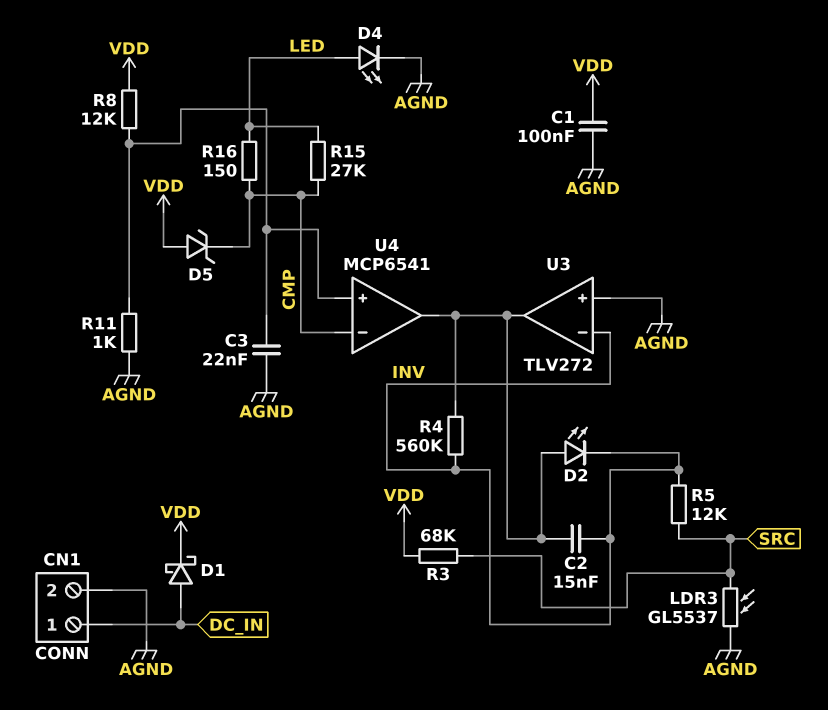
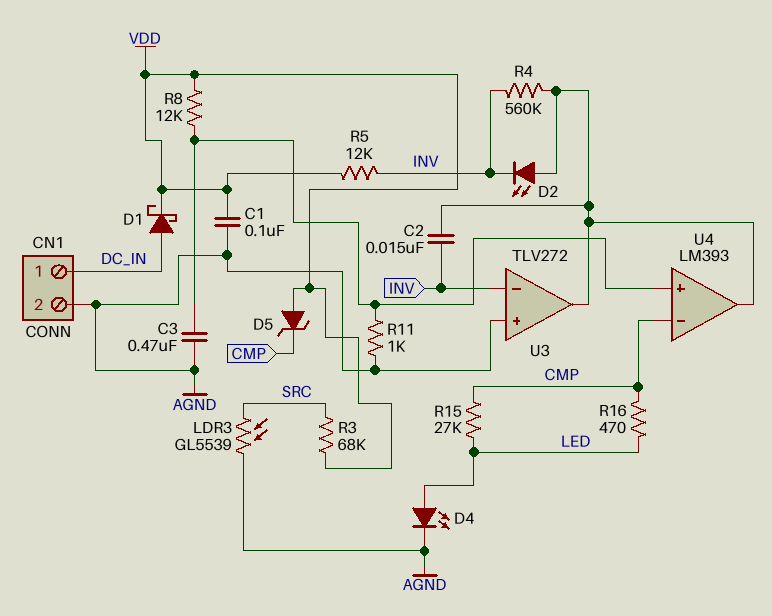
C3: 22nF (AGND, U4/in+) -> 470nF (AGND, U4/in+)
LDR3: GL5537 (AGND, SRC) -> GL5539 (AGND, SRC)
R5: 12k (INV, SRC) -> 12k (INV, VDD)
R16: 150 (CMP, LED) -> 470 (CMP, LED)
U4: MCP6541 -> LM393

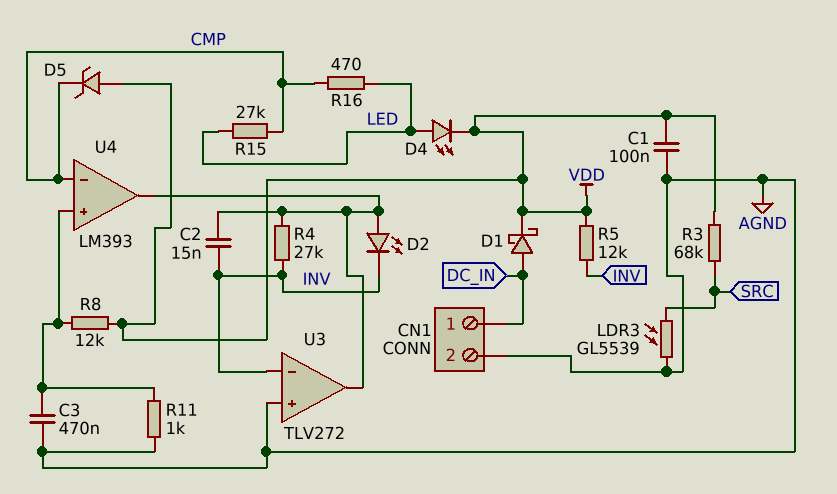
D4: LED (A LED, K AGND) -> LED (A LED, K VDD)
R4: 560k (INV, U3/out) -> 27k (INV, U3/out)

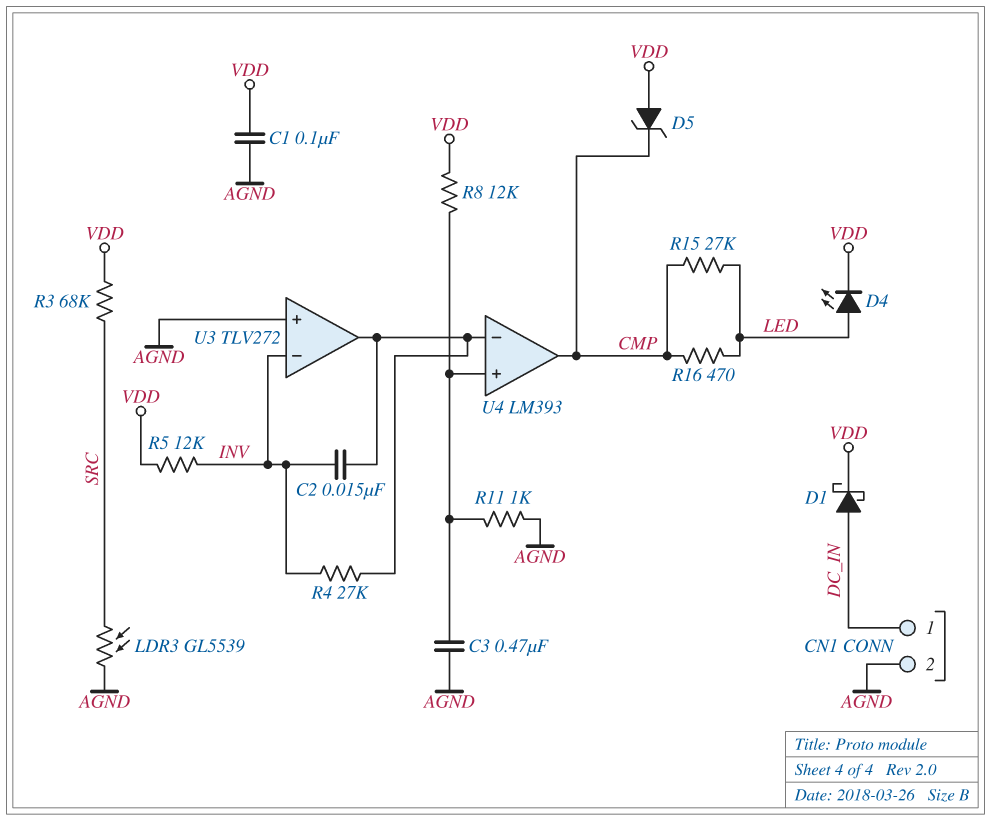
D2: LED (A U3/out, K INV) -> none
U4 pin in-: CMP -> U3/out
U4 pin out: U3/out -> CMP

